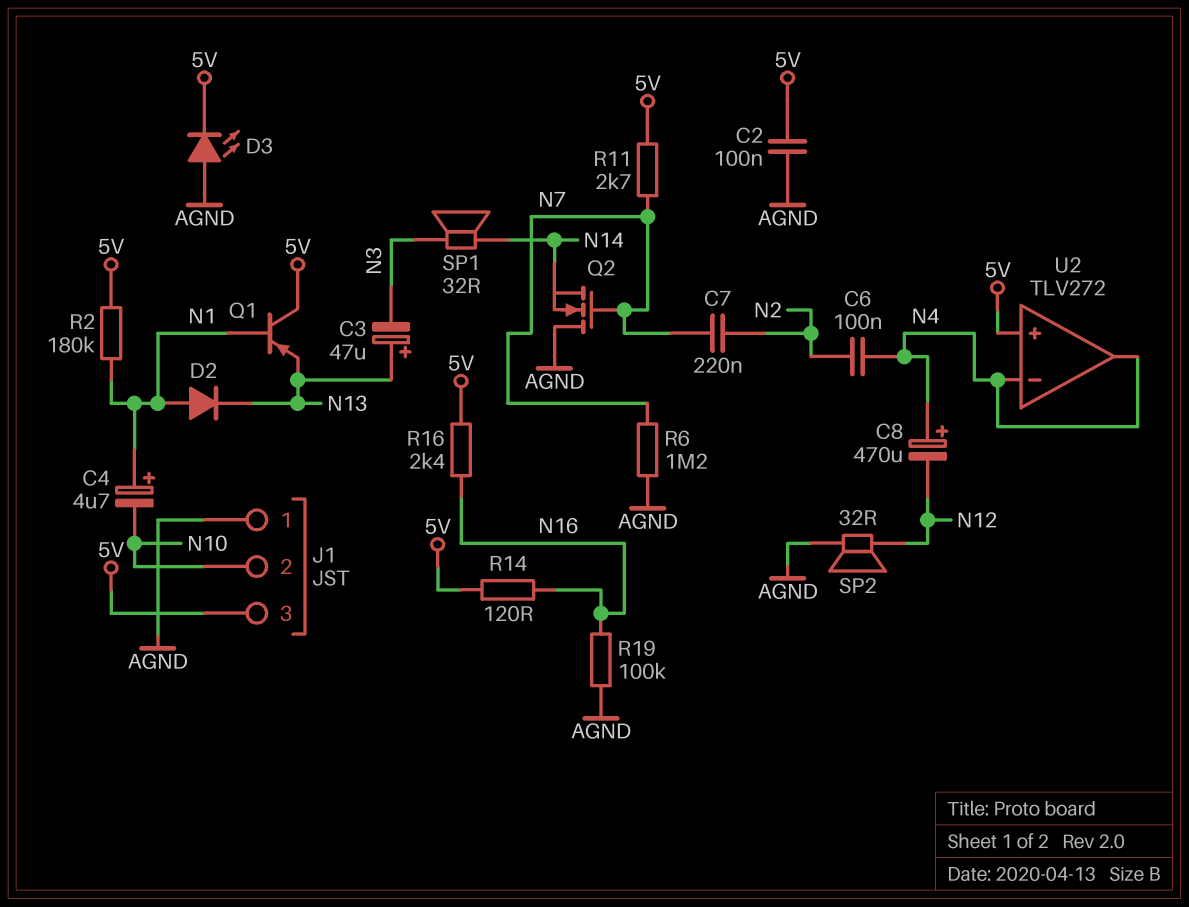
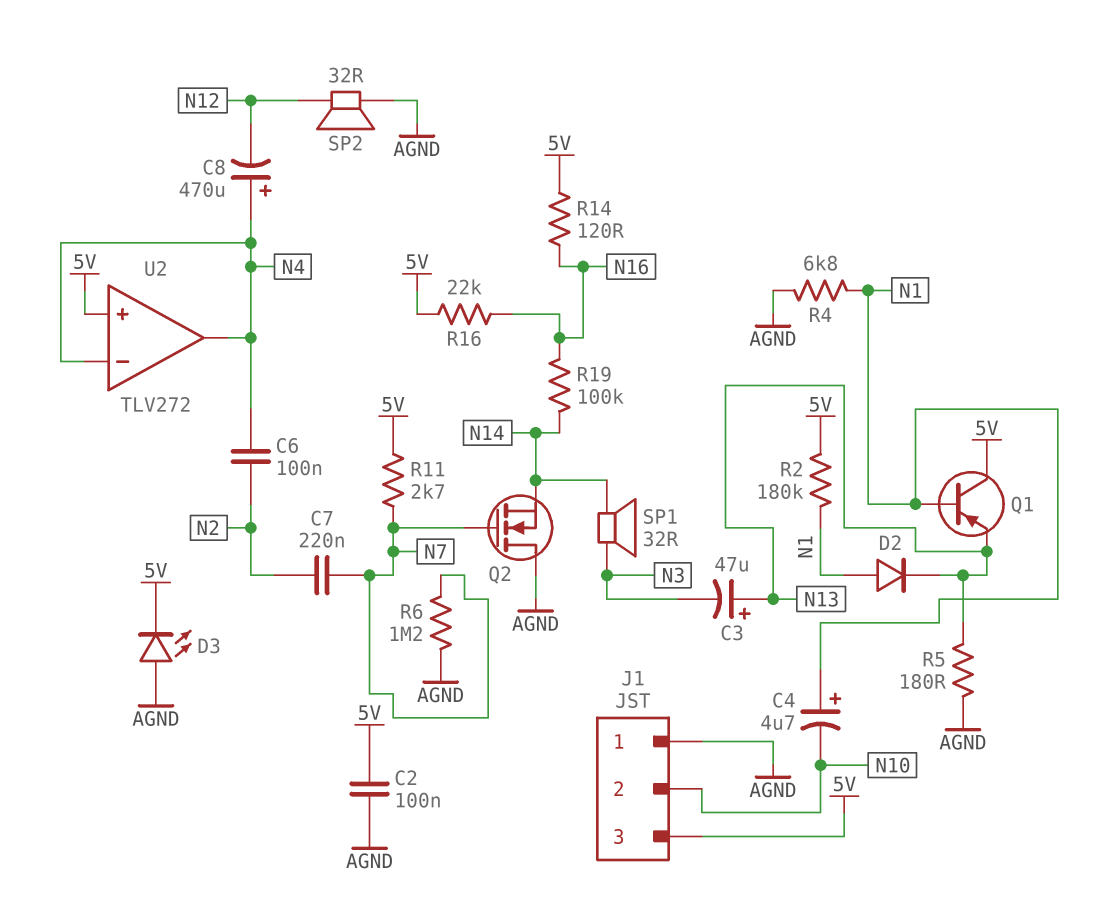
R4: none -> 6.8k (AGND, N1)
R5: none -> 180 (AGND, N13)
R16: 2.4k (5V, N16) -> 22k (5V, N16)
R19: 100k (AGND, N16) -> 100k (N14, N16)

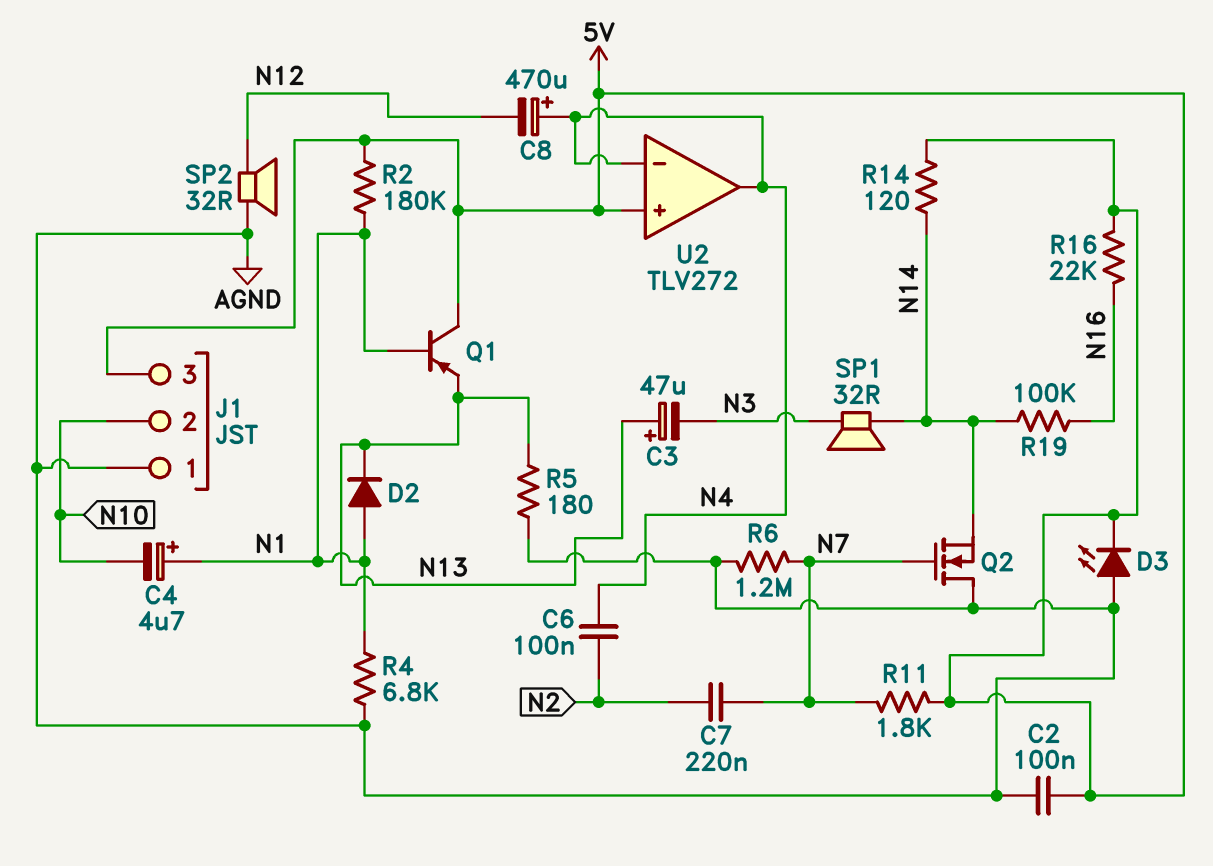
R11: 2.7k (5V, N7) -> 1.8k (5V, N7)
R14: 120 (5V, N16) -> 120 (5V, N14)

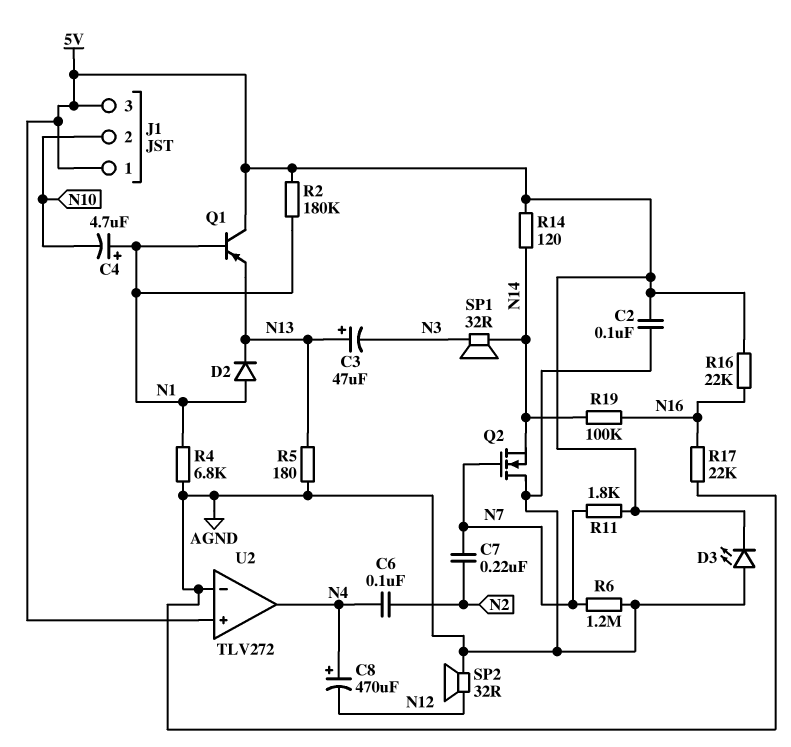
J1 pin 1: AGND -> 5V
R17: none -> 22k (AGND, N16)
U2 pin in-: N4 -> AGND

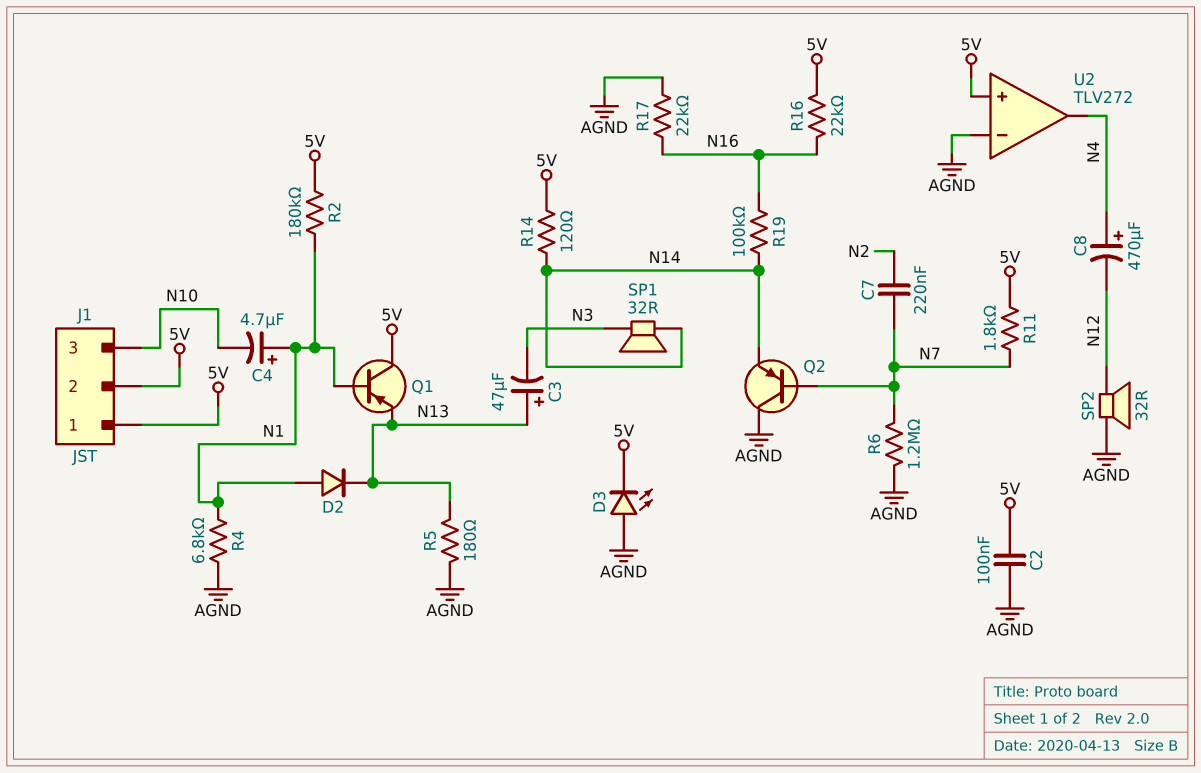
C6: 100nF (N2, N4) -> none
J1 pin 2: N10 -> 5V
J1 pin 3: 5V -> N10
Q2: NMOS (G N7, D AGND, S N14) -> PNP (B N7, C AGND, E N14)

